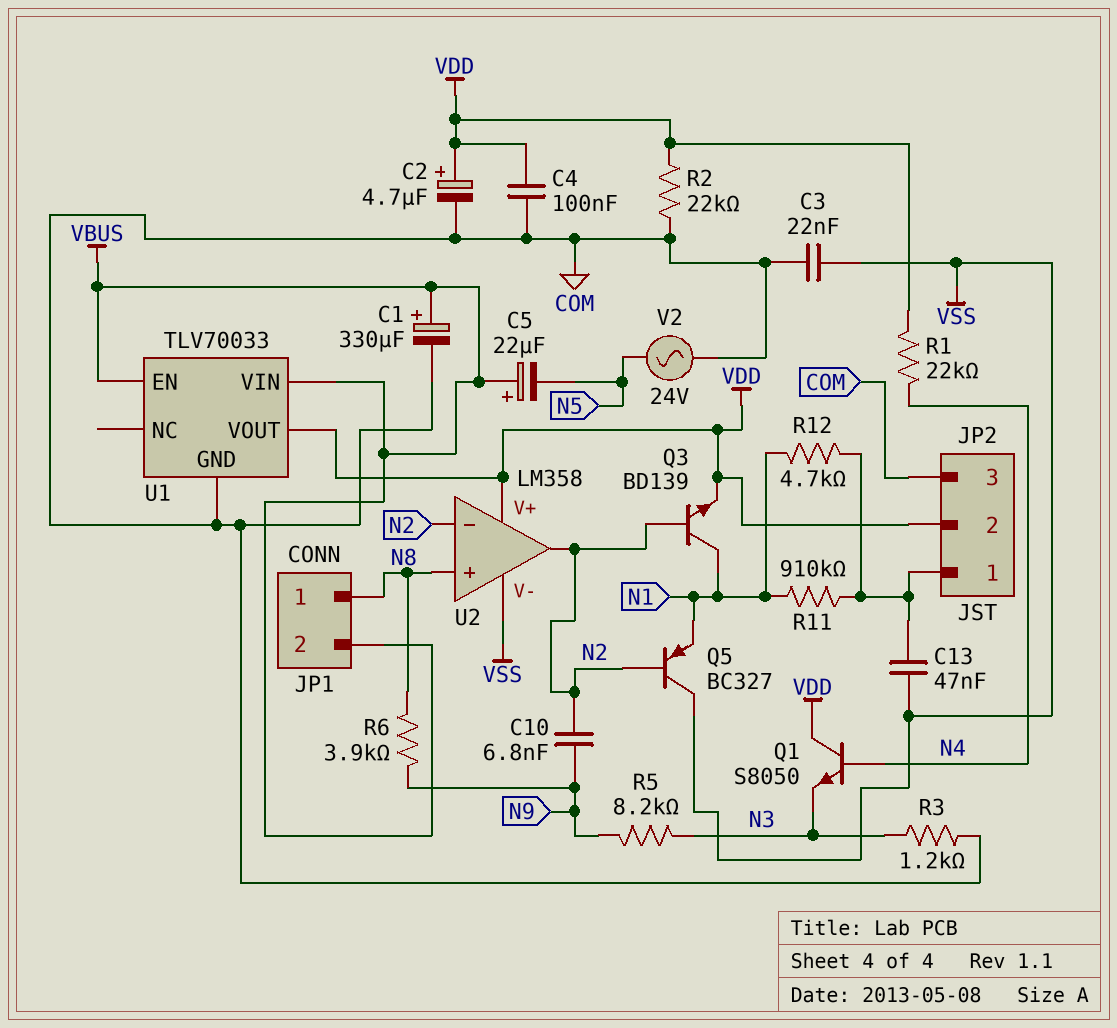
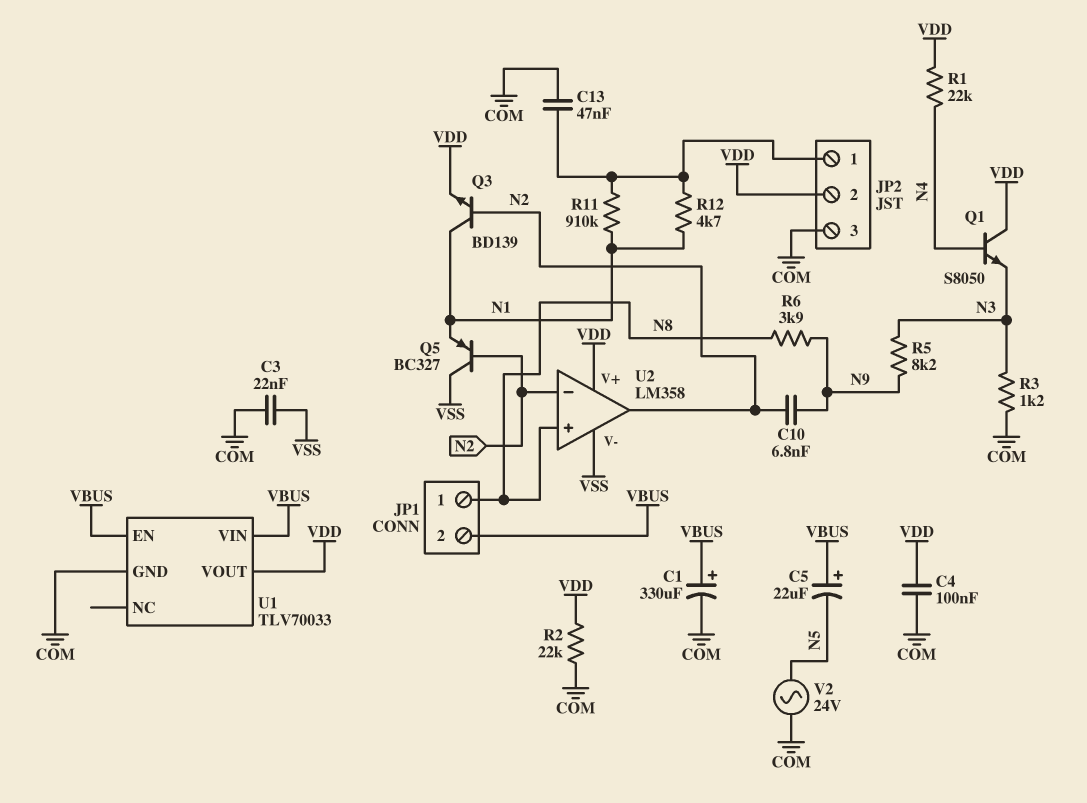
C2: 4.7uF (plus VDD, minus COM) -> none
C13: 47nF (JP2/1, VSS) -> 47nF (COM, JP2/1)

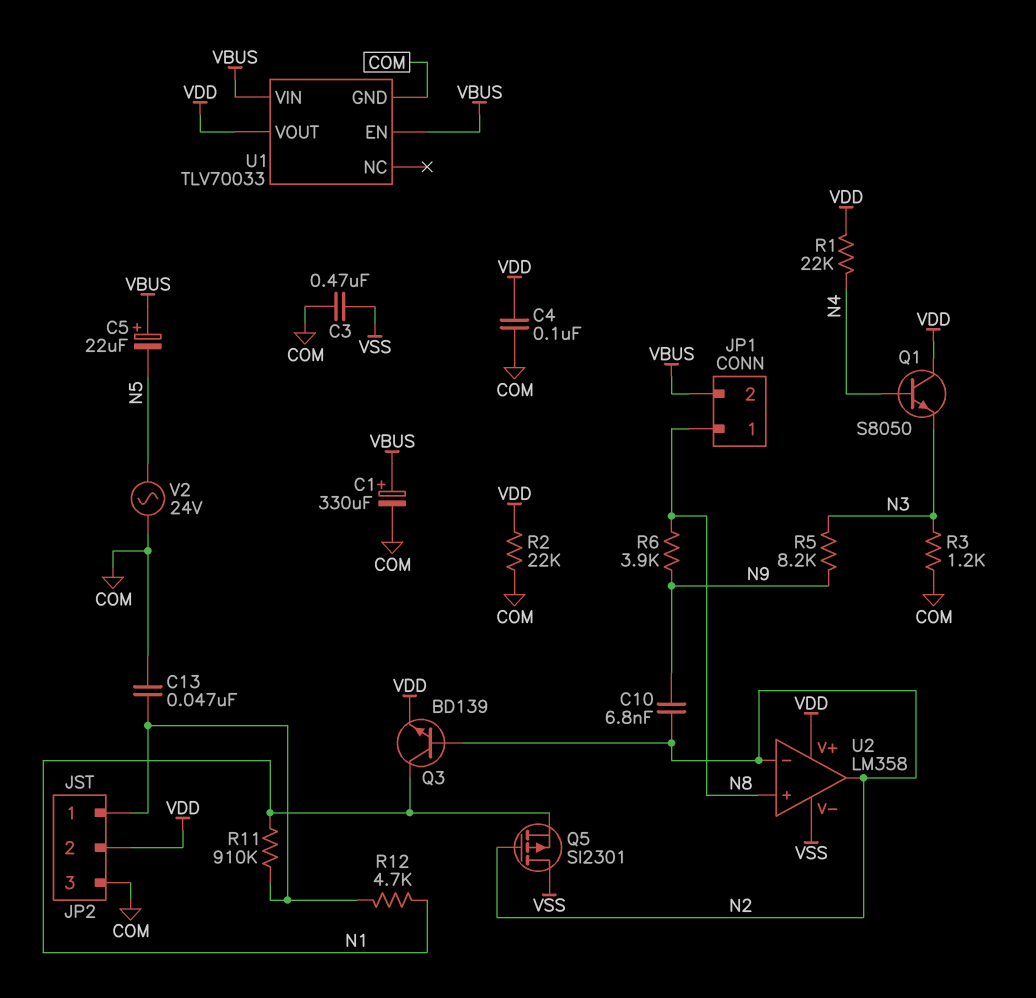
C3: 22nF (COM, VSS) -> 470nF (COM, VSS)
Q5: PNP BC327 (B N2, C VSS, E N1) -> PMOS SI2301 (G N2, D VSS, S N1)

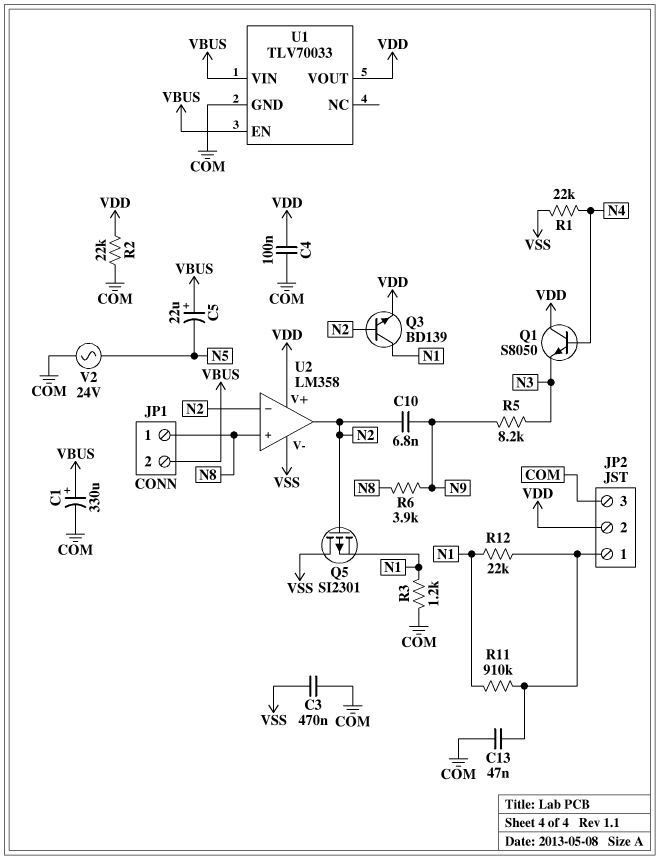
R1: 22k (N4, VDD) -> 22k (N4, VSS)
R3: 1.2k (COM, N3) -> 1.2k (COM, N1)
R12: 4.7k (JP2/1, N1) -> 22k (JP2/1, N1)

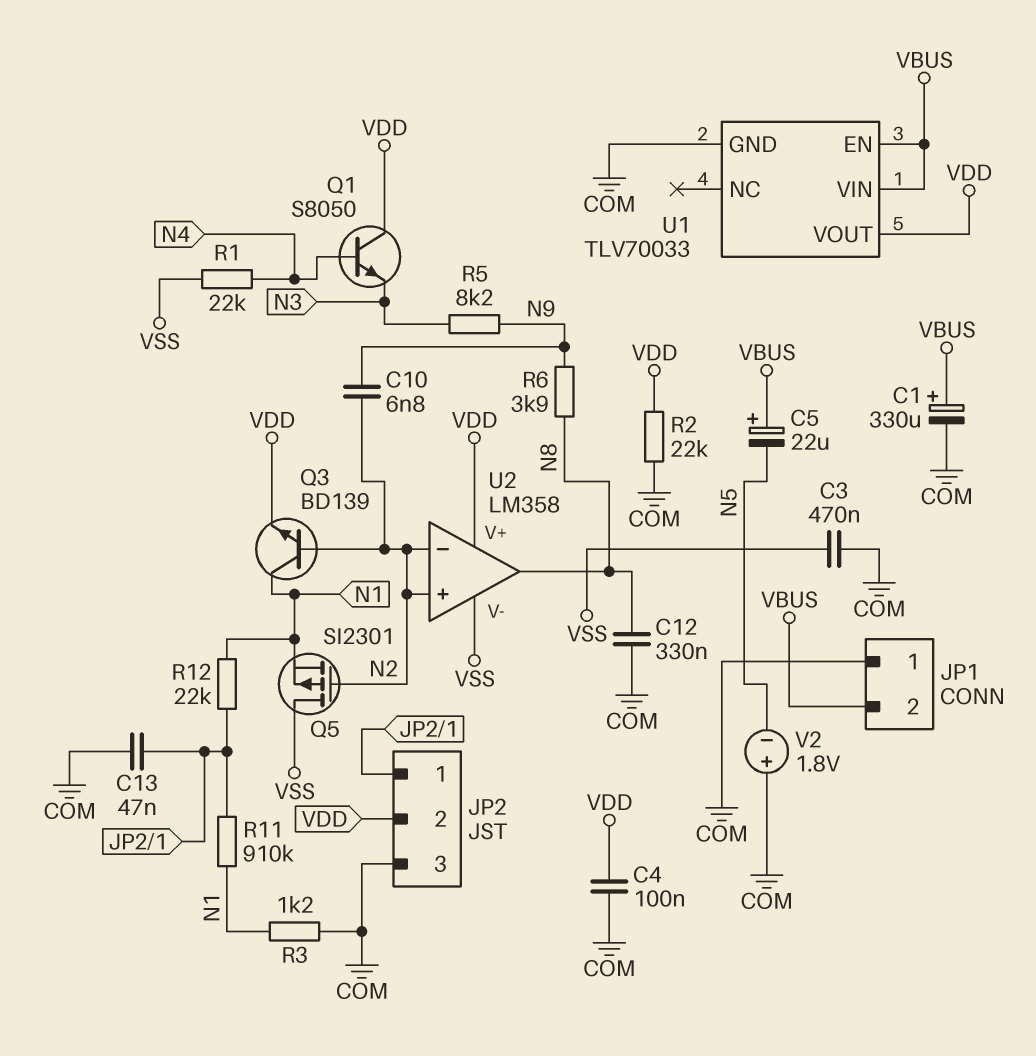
C12: none -> 330nF (COM, N8)
JP1 pin 1: N8 -> COM
U2 pin in+: N8 -> N2
U2 pin out: N2 -> N8
V2: AC 24V (COM, N5) -> 1.8V (plus COM, minus N5)

